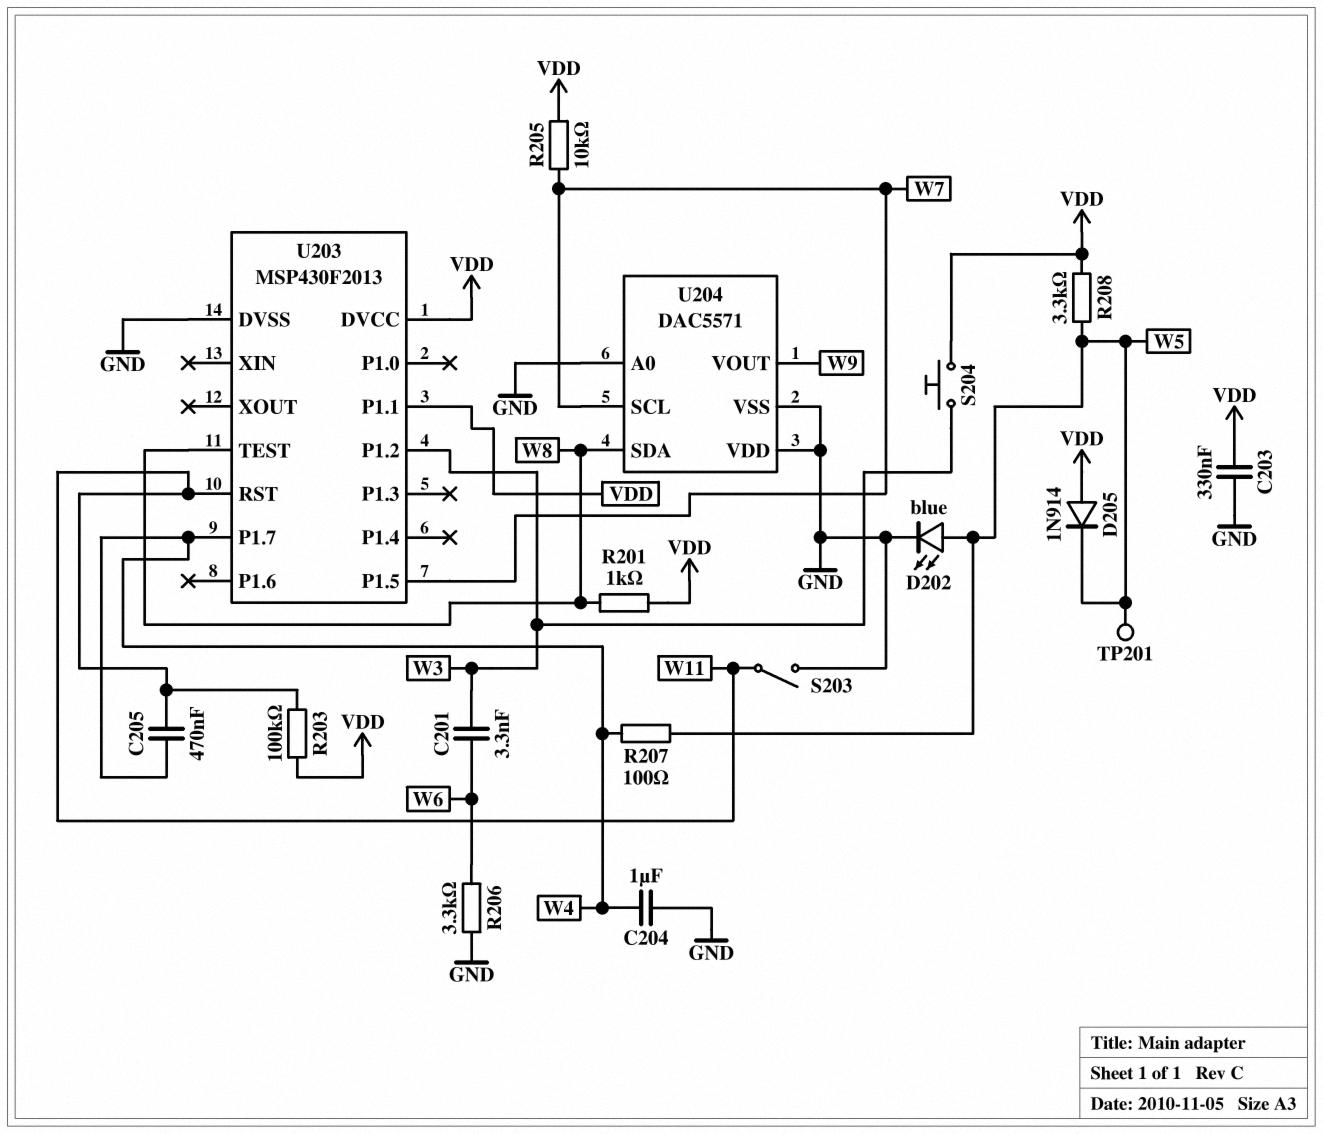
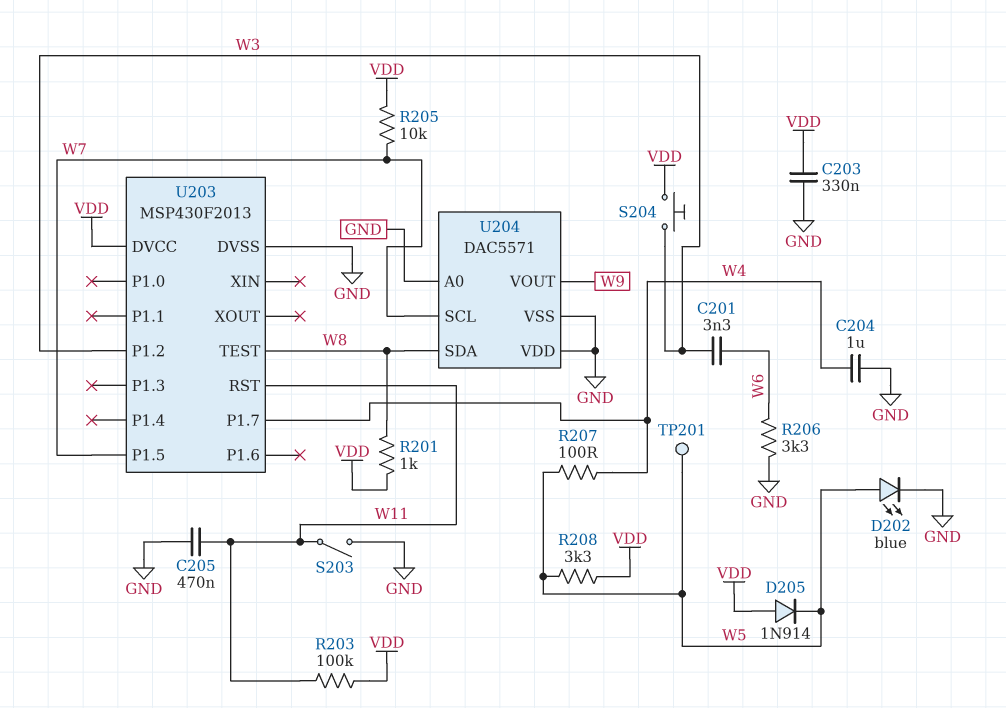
C205: 470nF (W4, W11) -> 470nF (GND, W11)
U203 pin P1.1: VDD -> none

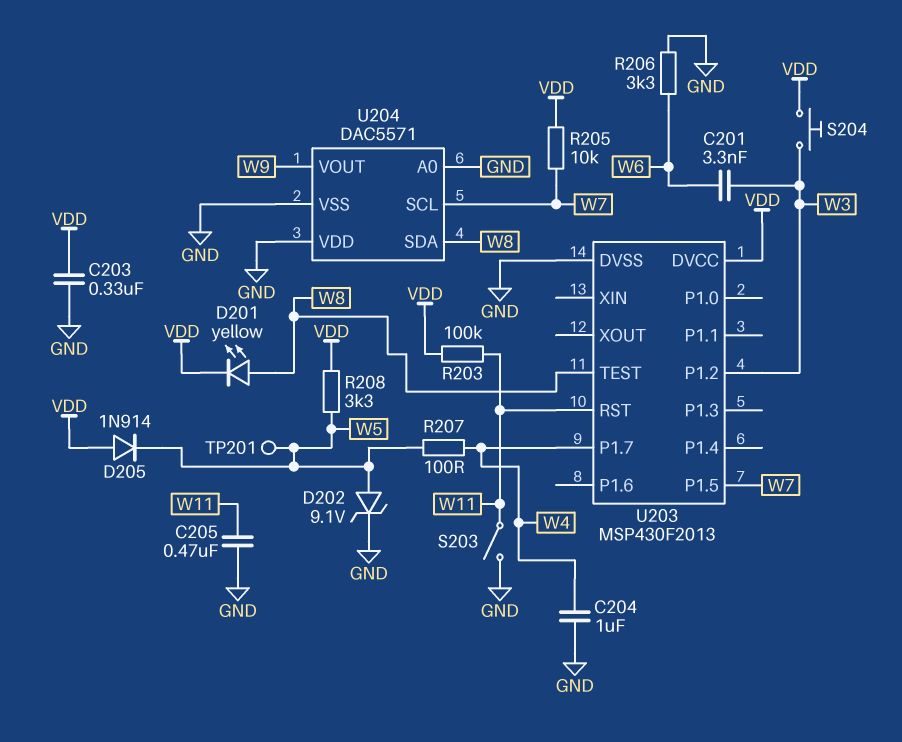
D201: none -> LED yellow (A W8, K VDD)
D202: LED blue (A W5, K GND) -> zener 9.1V (A W5, K GND)
R201: 1k (VDD, W8) -> none

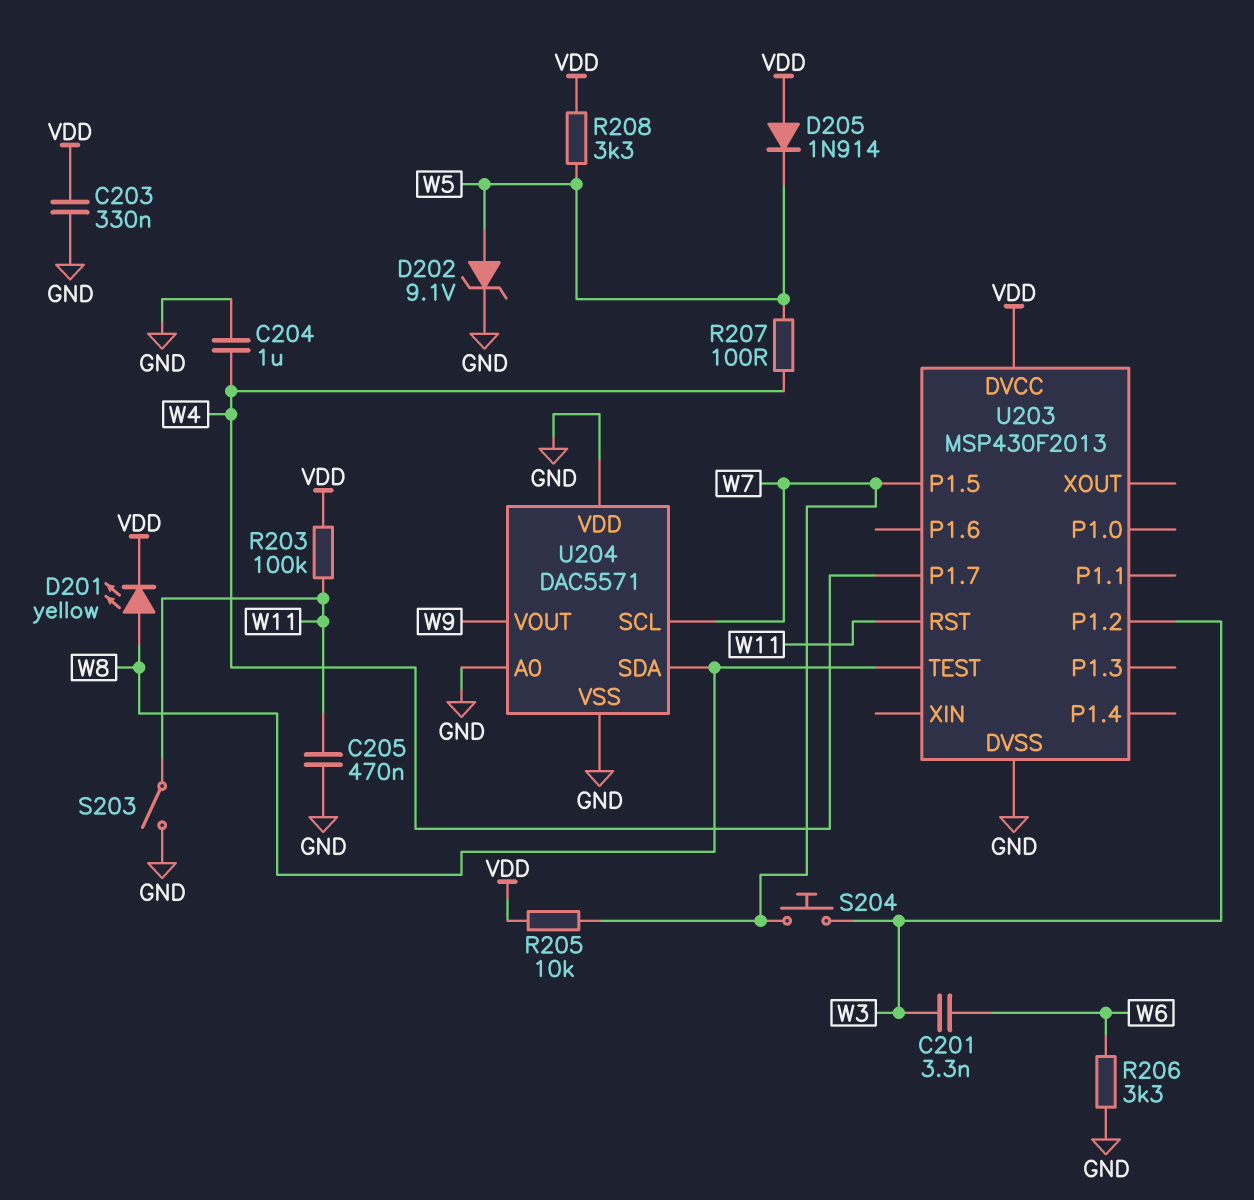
S204: button (VDD, W3) -> button (W3, W7)
TP201: test point (W5) -> none

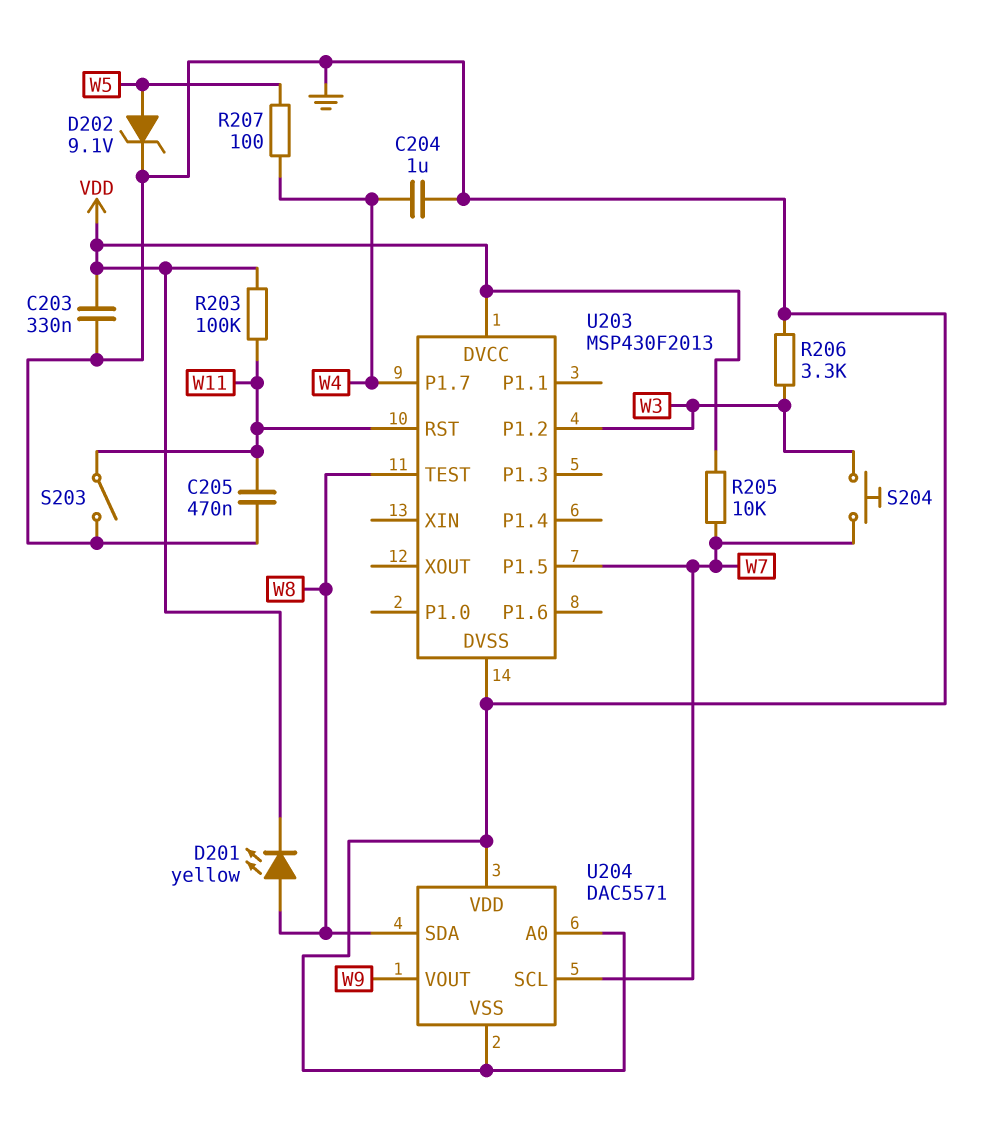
C201: 3.3nF (W3, W6) -> none
D205: diode 1N914 (A VDD, K W5) -> none
R206: 3.3k (GND, W6) -> 3.3k (GND, W3)
R208: 3.3k (VDD, W5) -> none

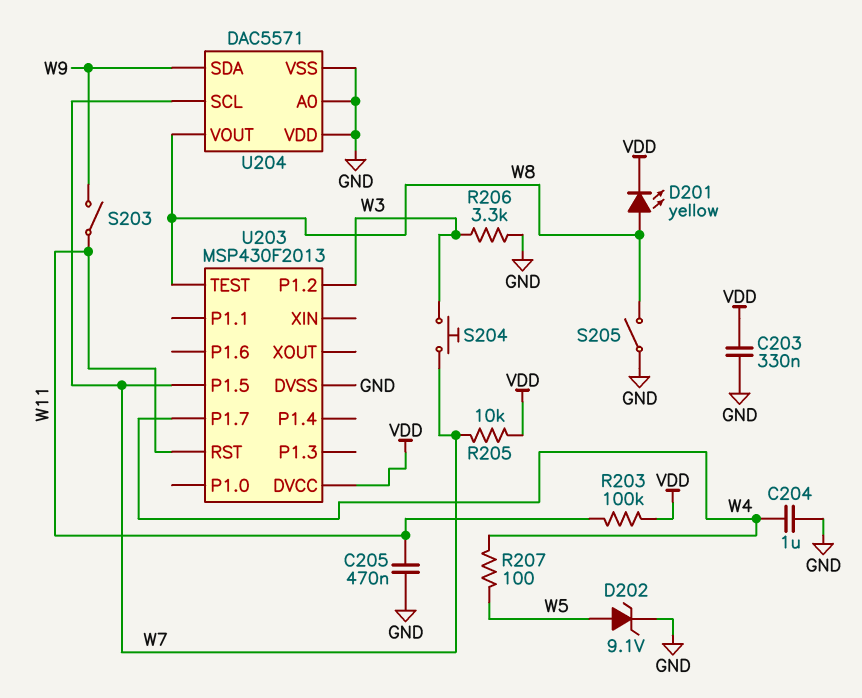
S203: switch (GND, W11) -> switch (W9, W11)
S205: none -> switch (GND, W8)
U204 pin SDA: W8 -> W9
U204 pin VOUT: W9 -> W8

